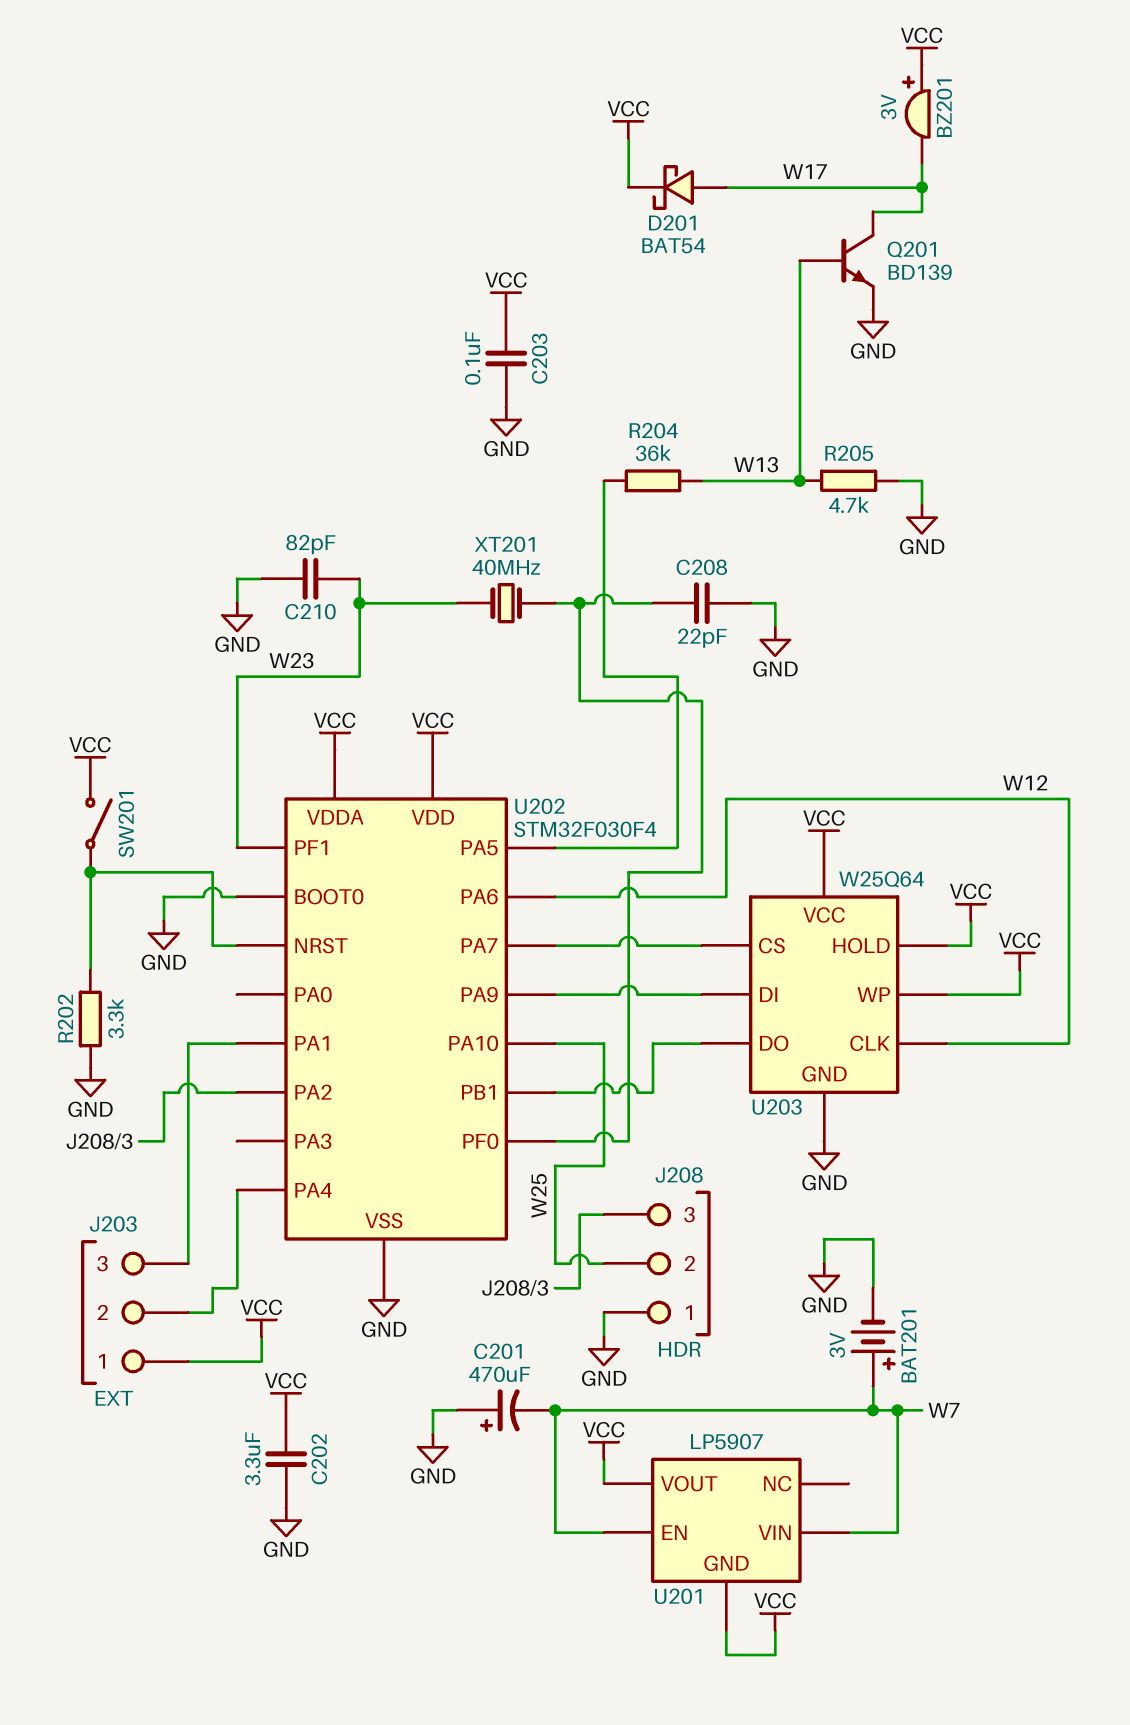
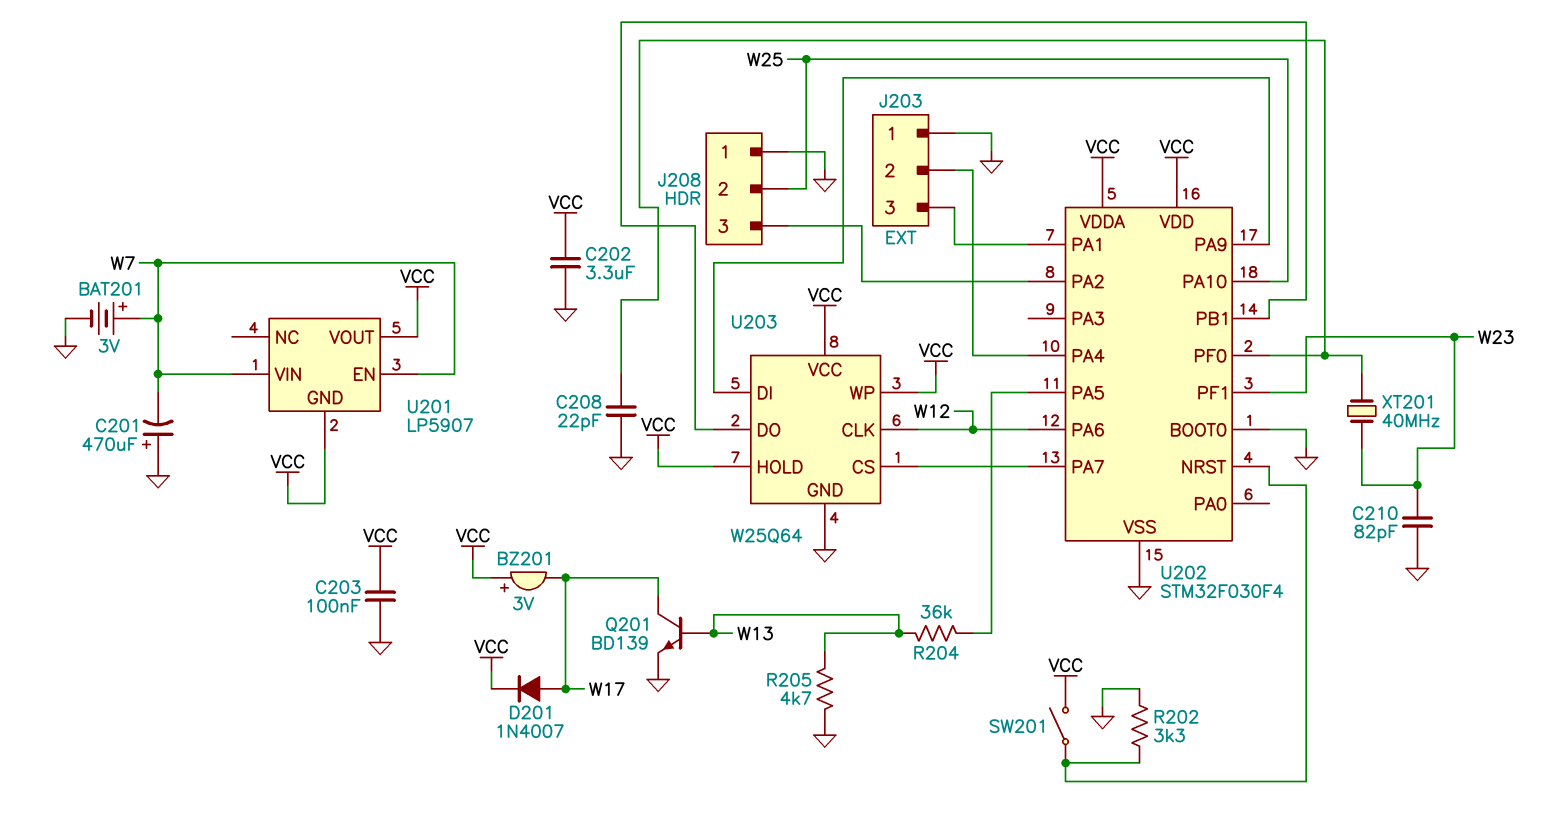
D201: schottky BAT54 (A W17, K VCC) -> diode 1N4007 (A W17, K VCC)
J203 pin 1: VCC -> GND

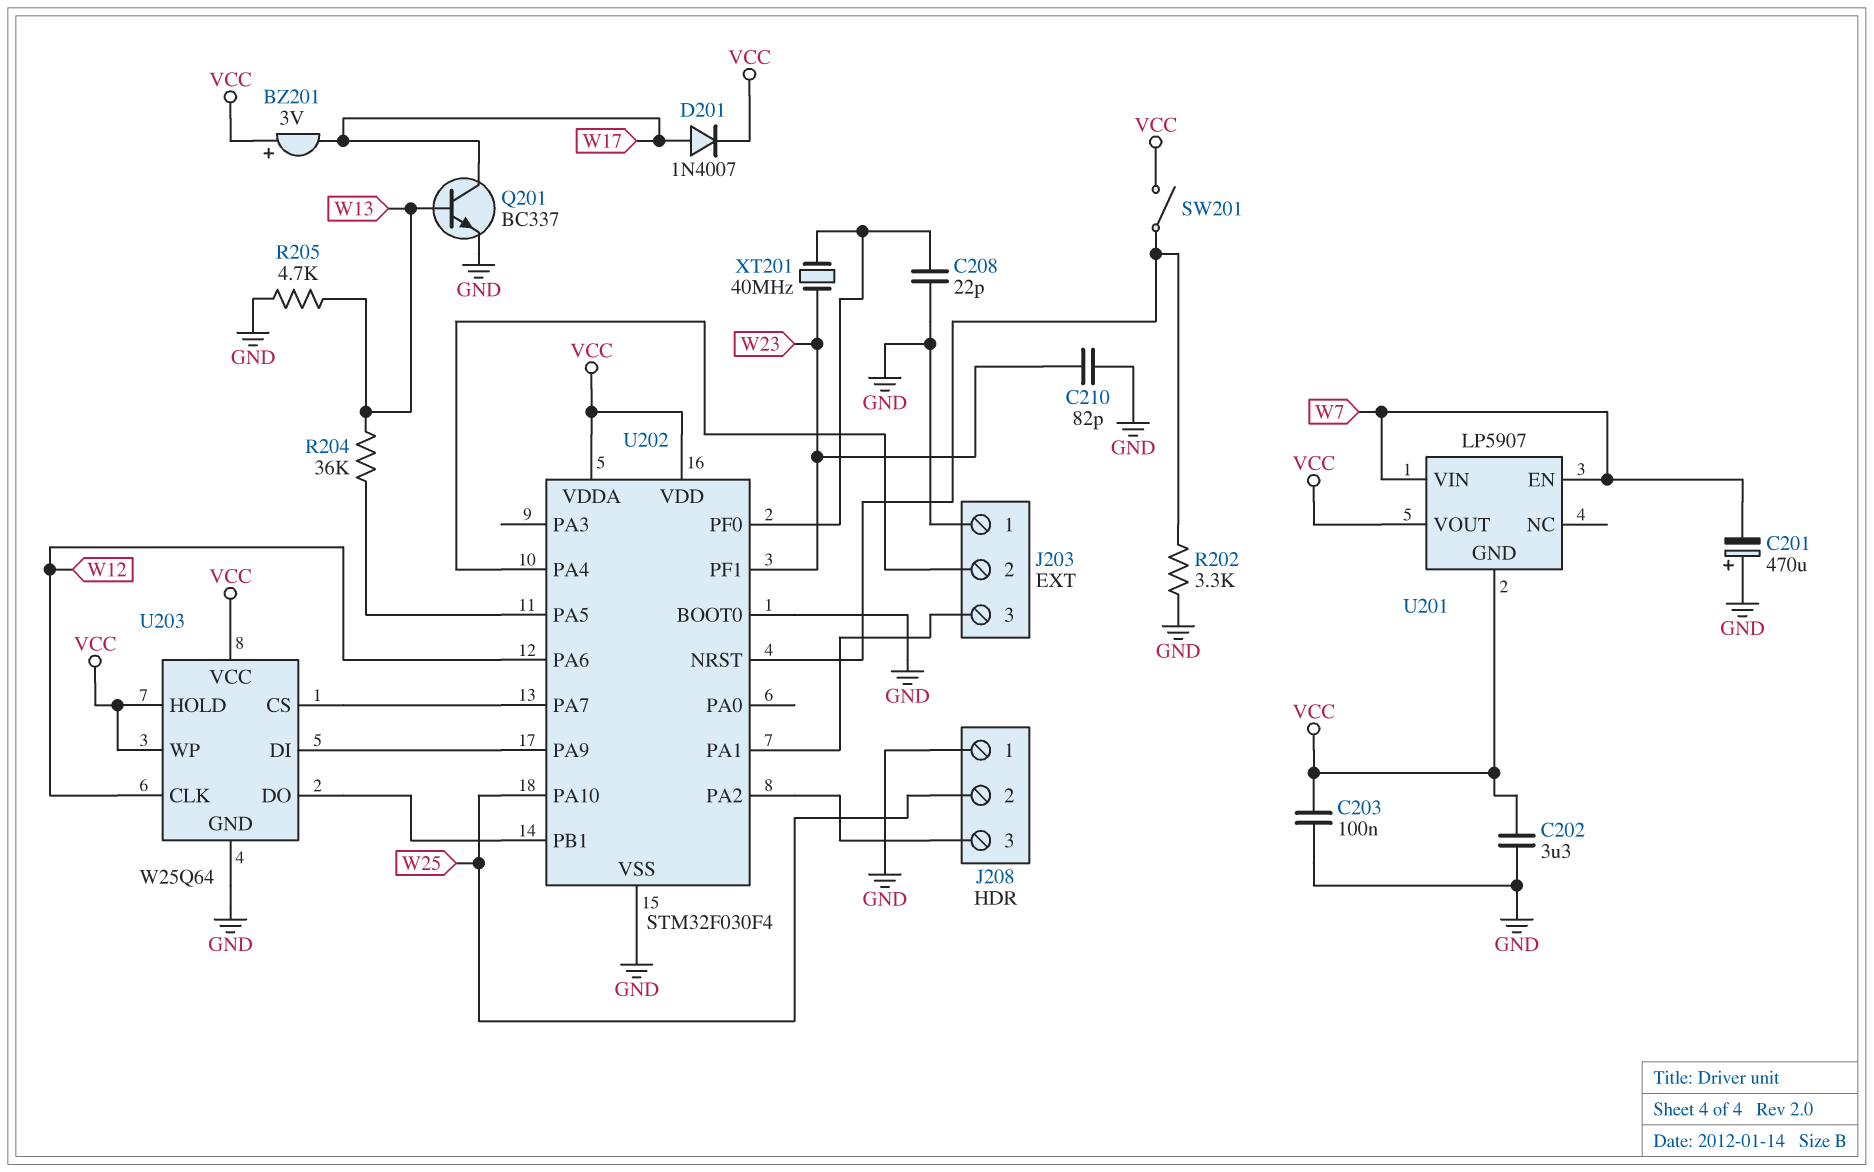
BAT201: 3V (plus W7, minus GND) -> none
Q201: NPN BD139 (B W13, C W17, E GND) -> NPN BC337 (B W13, C W17, E GND)

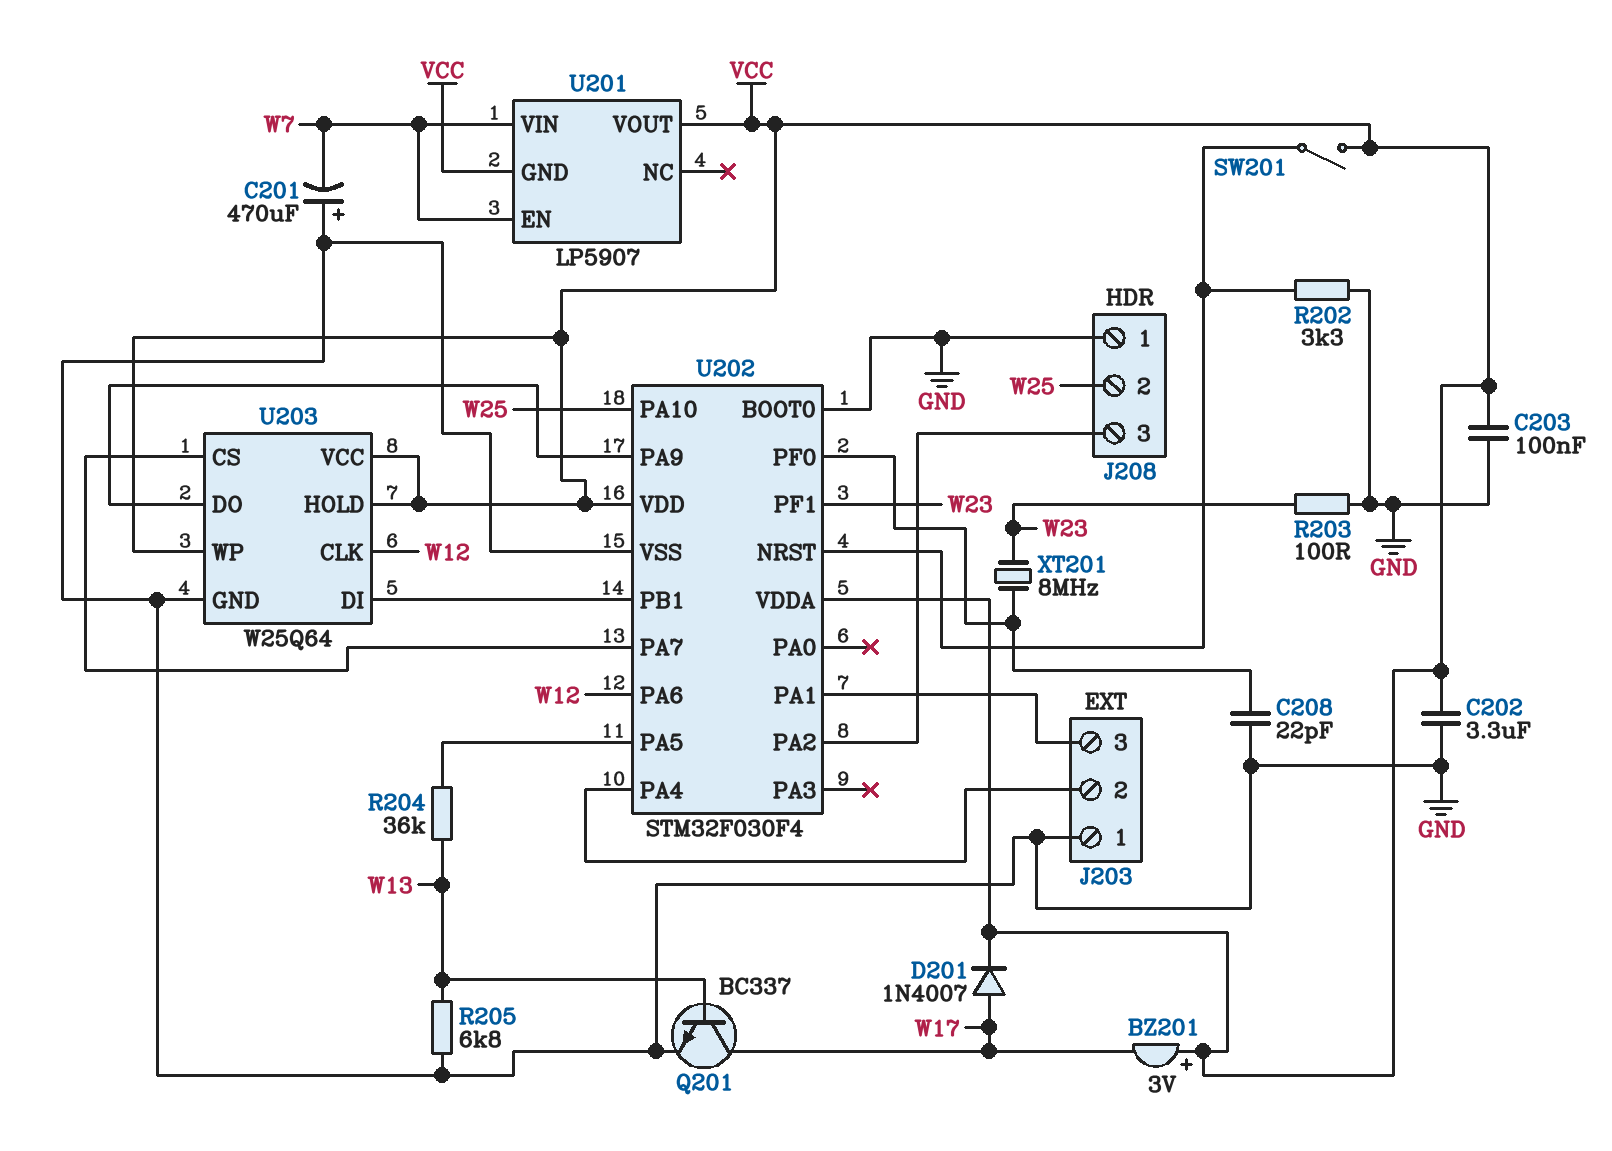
C210: 82pF (GND, W23) -> none
R203: none -> 100 (GND, W23)
R205: 4.7k (GND, W13) -> 6.8k (GND, W13)
U203 pin DI: U202/PA9 -> U202/PB1
U203 pin DO: U202/PB1 -> U202/PA9
XT201: 40MHz (U202/PF0, W23) -> 8MHz (U202/PF0, W23)

